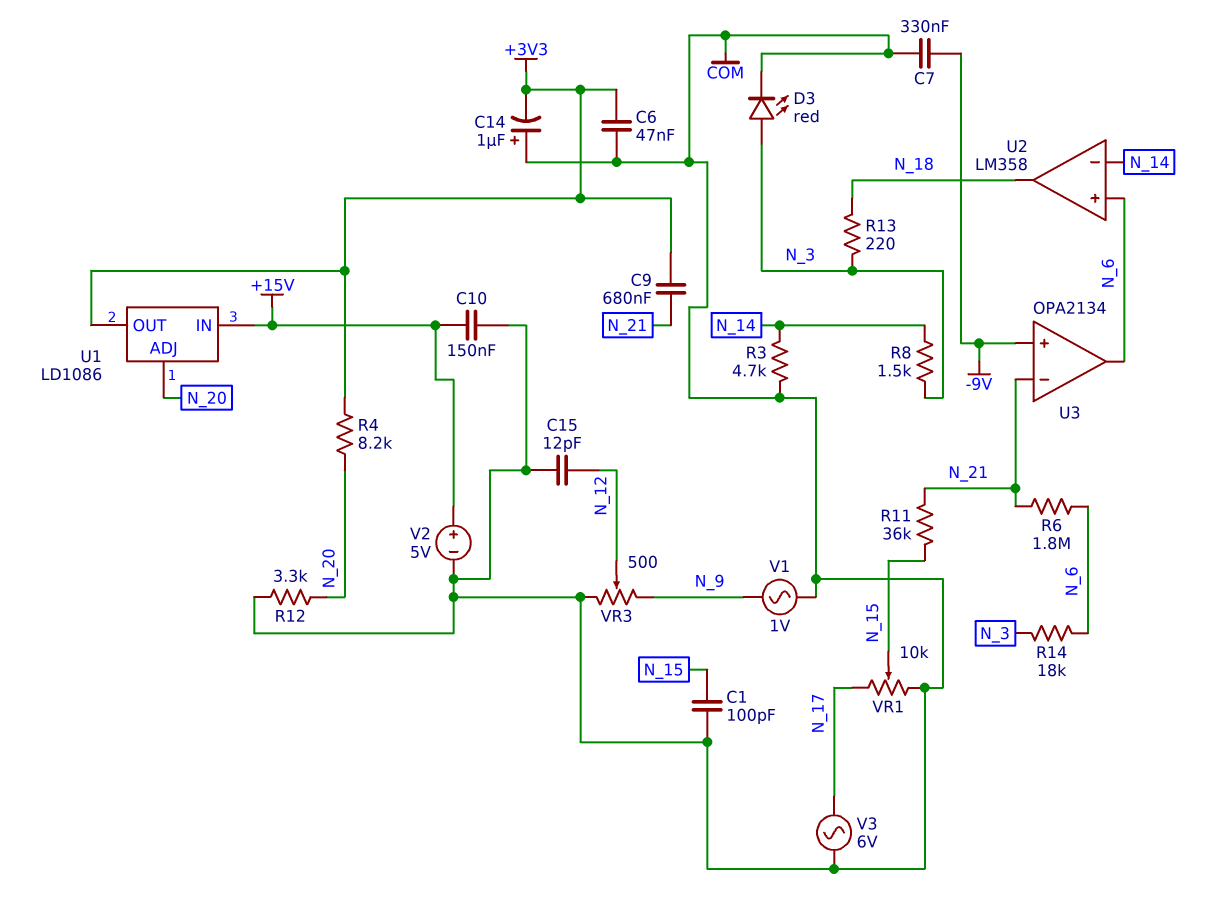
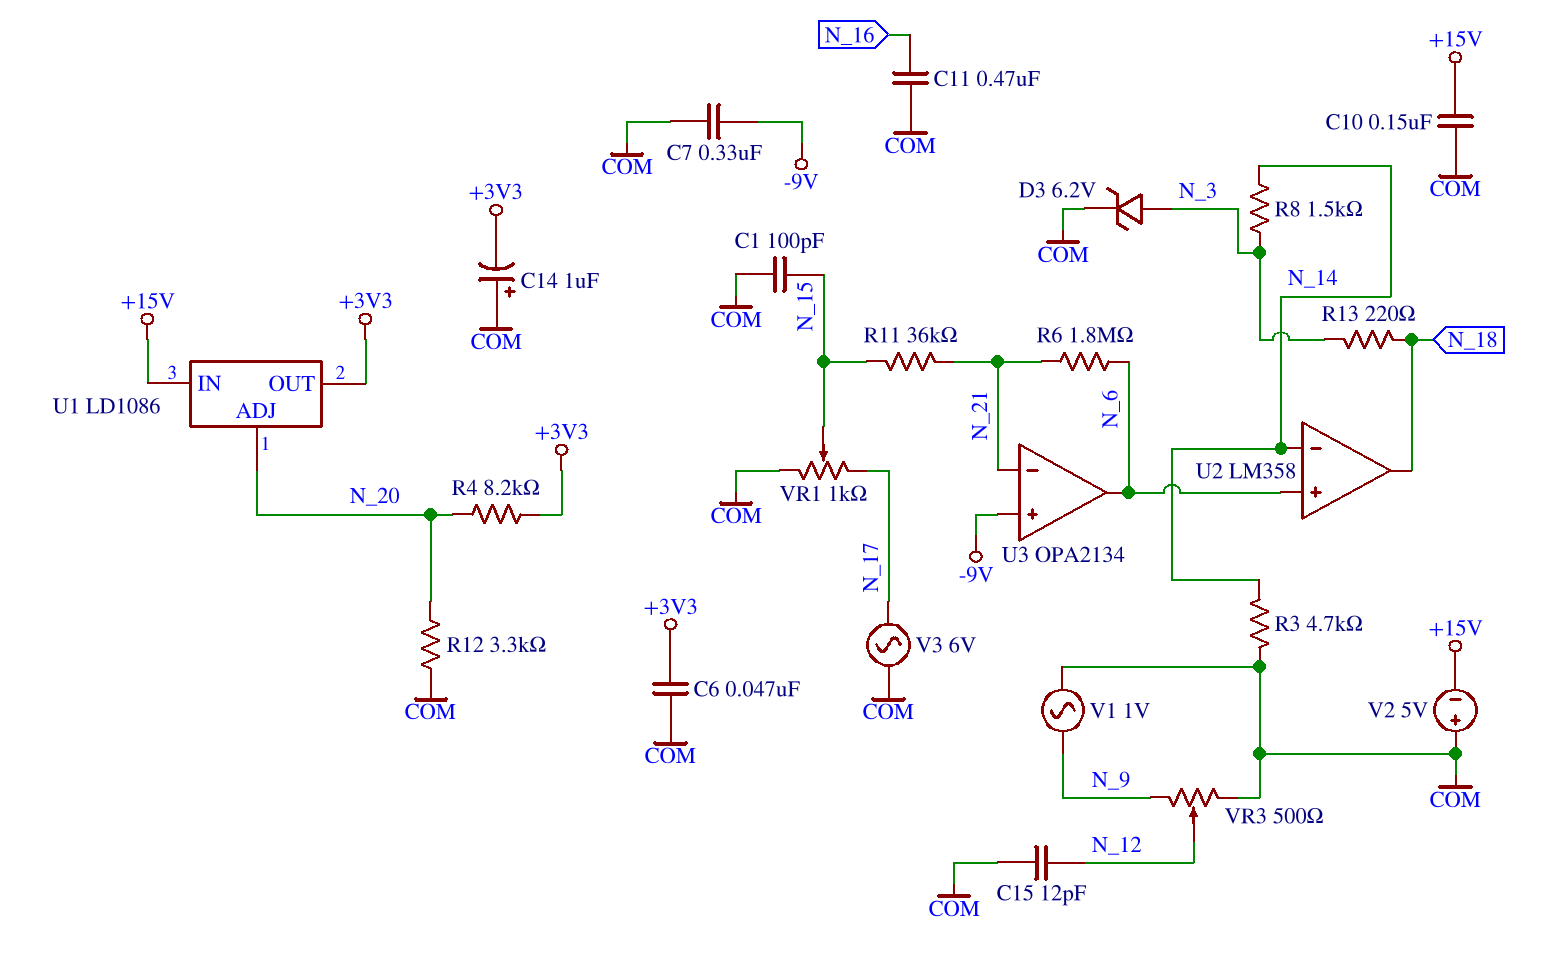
C9: 680nF (+3V3, N_21) -> none
C11: none -> 470nF (COM, N_16)
D3: LED red (A N_3, K COM) -> zener 6.2V (A N_3, K COM)
R14: 18k (N_3, N_6) -> none
V2: 5V (plus +15V, minus COM) -> 5V (plus COM, minus +15V)
VR1: 10k (COM, N_17, wiper N_15) -> 1k (COM, N_17, wiper N_15)

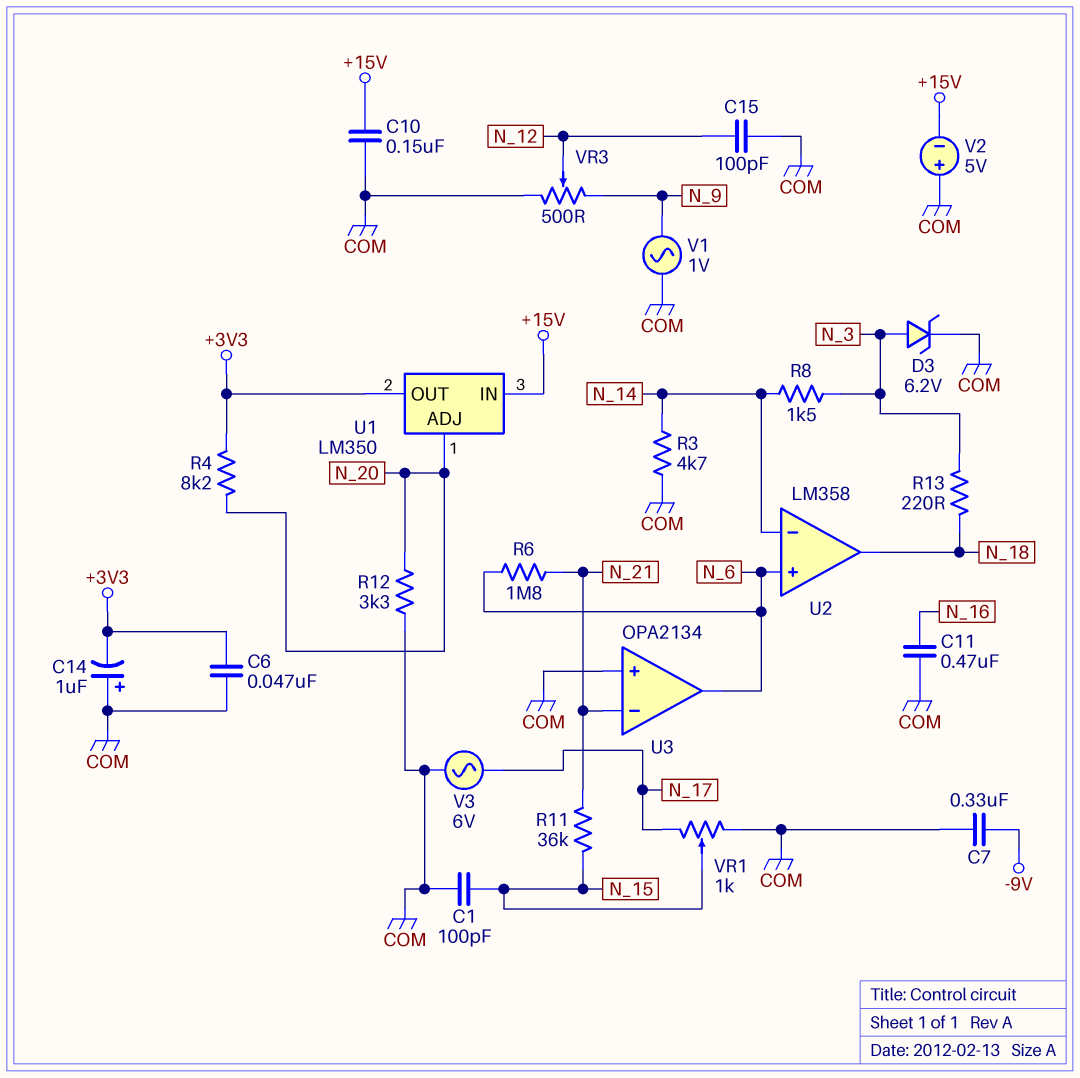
C15: 12pF (COM, N_12) -> 100pF (COM, N_12)
U1: LD1086 -> LM350
U3 pin in+: -9V -> COM

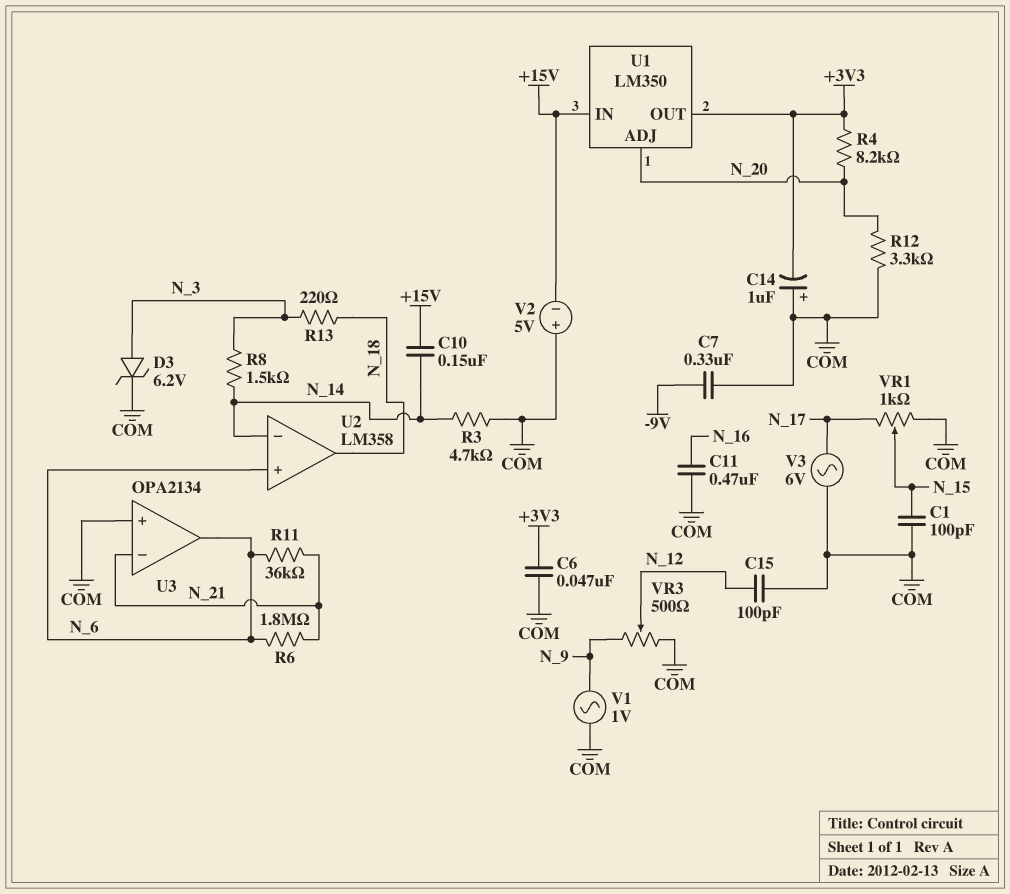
C10: 150nF (+15V, COM) -> 150nF (+15V, N_14)
R11: 36k (N_15, N_21) -> 36k (N_6, N_21)

